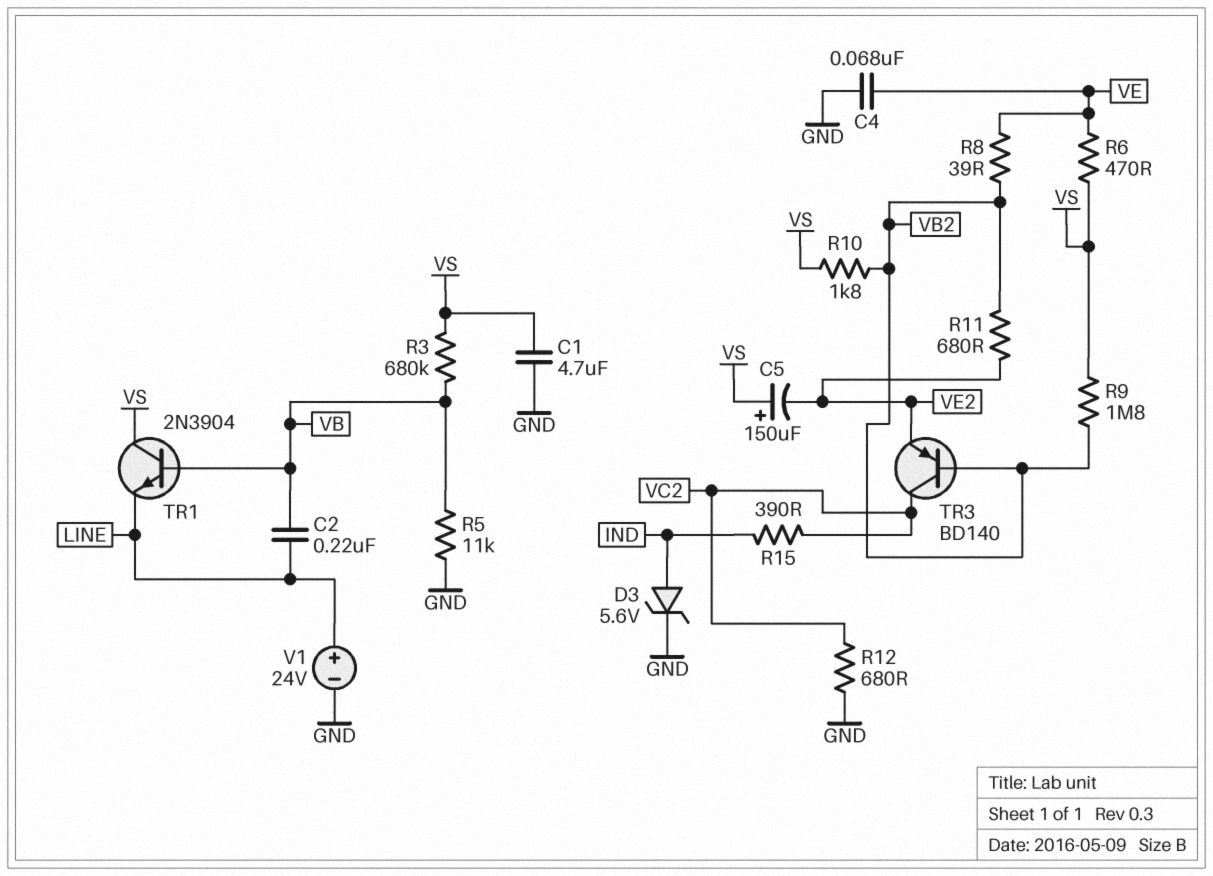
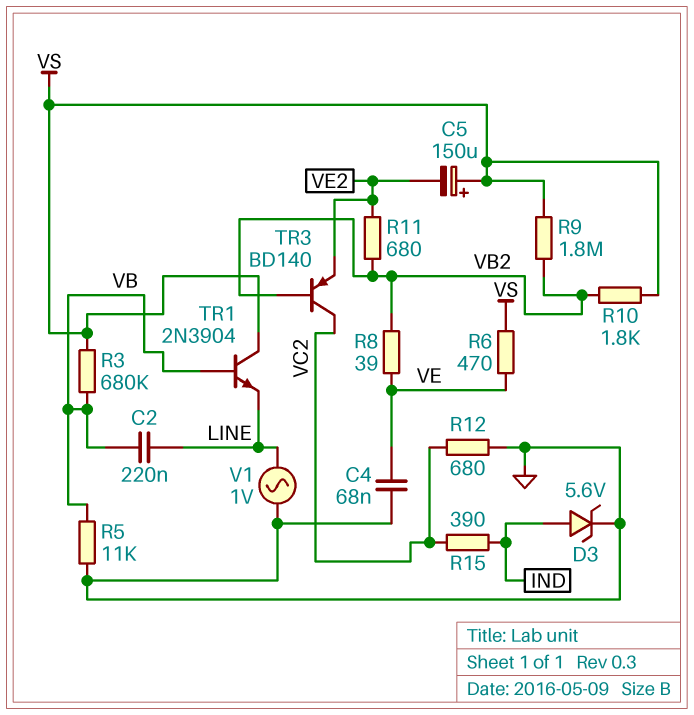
C1: 4.7uF (GND, VS) -> none
V1: 24V (plus LINE, minus GND) -> AC 1V (GND, LINE)

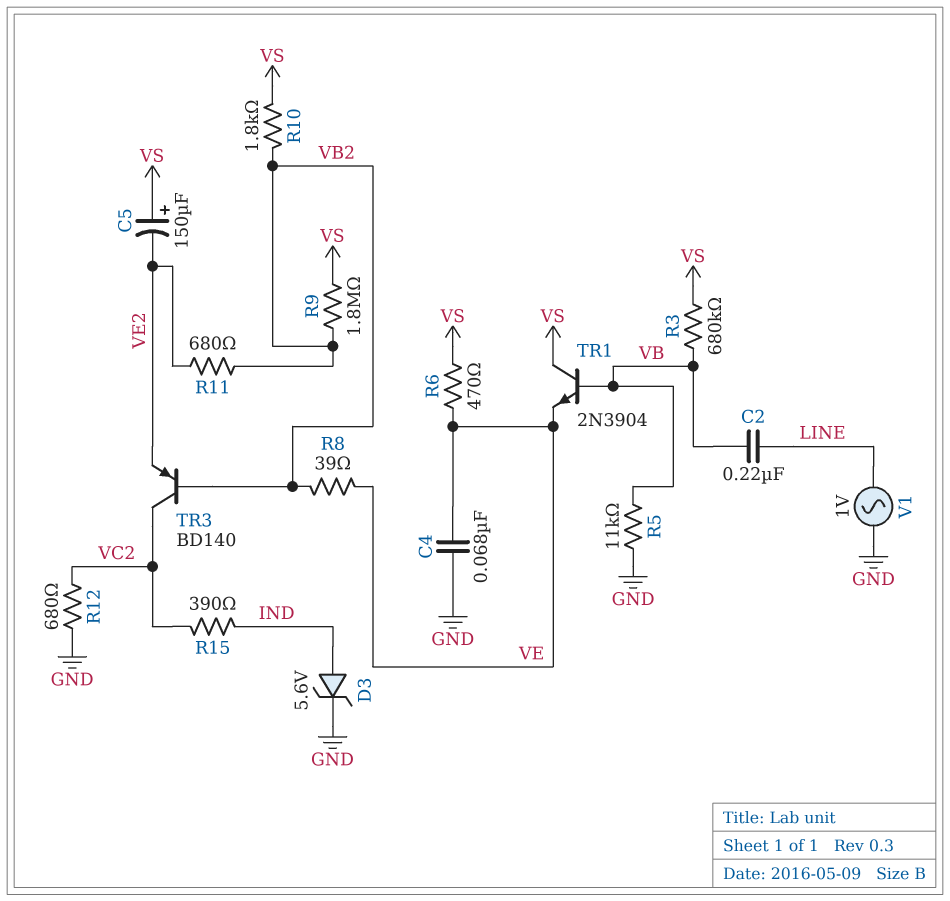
TR1: NPN 2N3904 (B VB, C VS, E LINE) -> NPN 2N3904 (B VB, C VS, E VE)

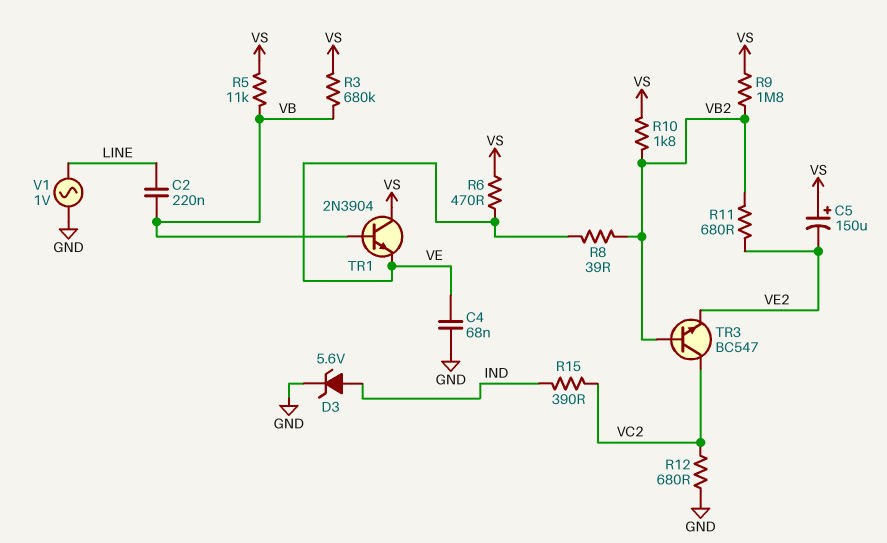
R5: 11k (GND, VB) -> 11k (VB, VS)
TR3: PNP BD140 (B VB2, C VC2, E VE2) -> NPN BC547 (B VB2, C VC2, E VE2)

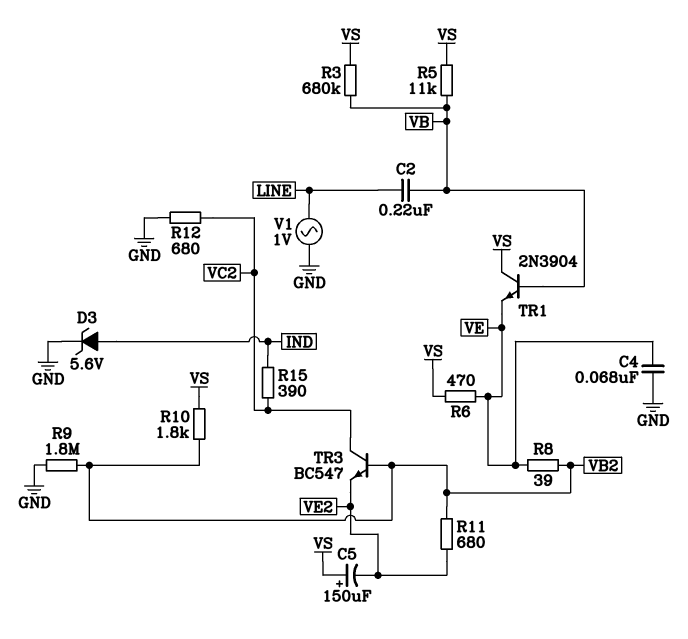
R9: 1.8M (VB2, VS) -> 1.8M (GND, VB2)

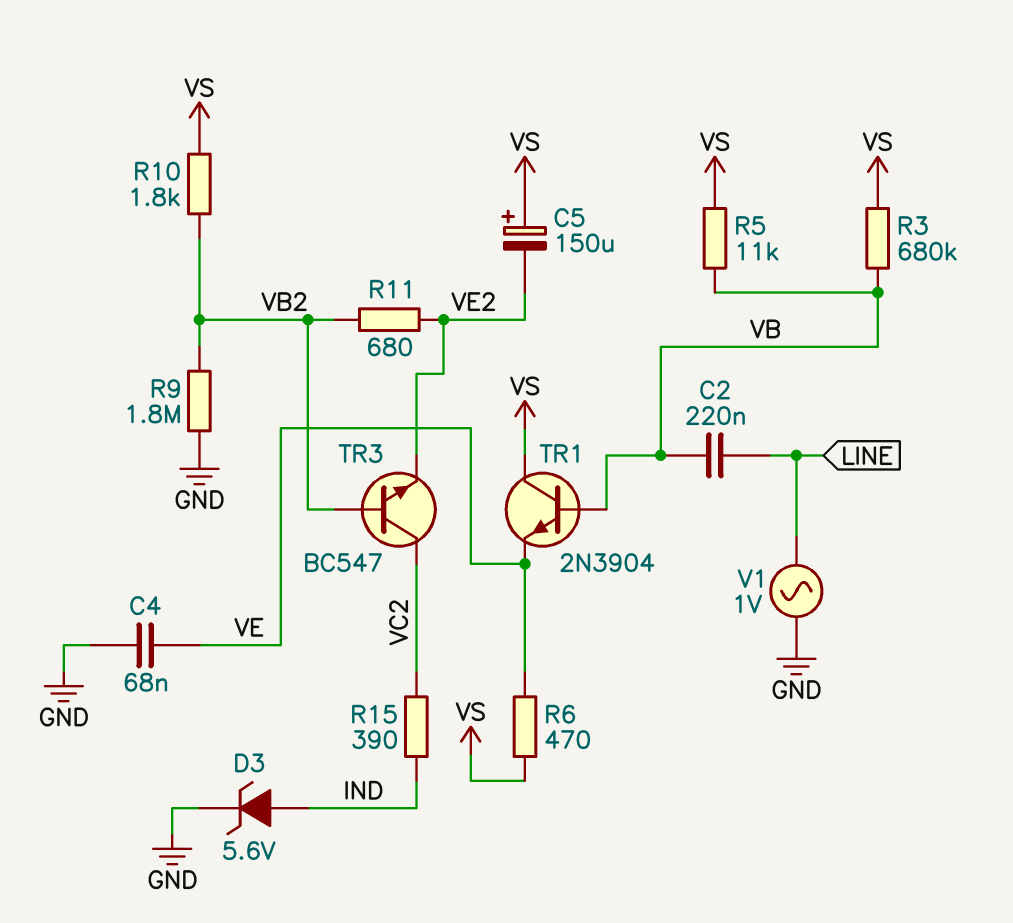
R8: 39 (VB2, VE) -> none
R12: 680 (GND, VC2) -> none

